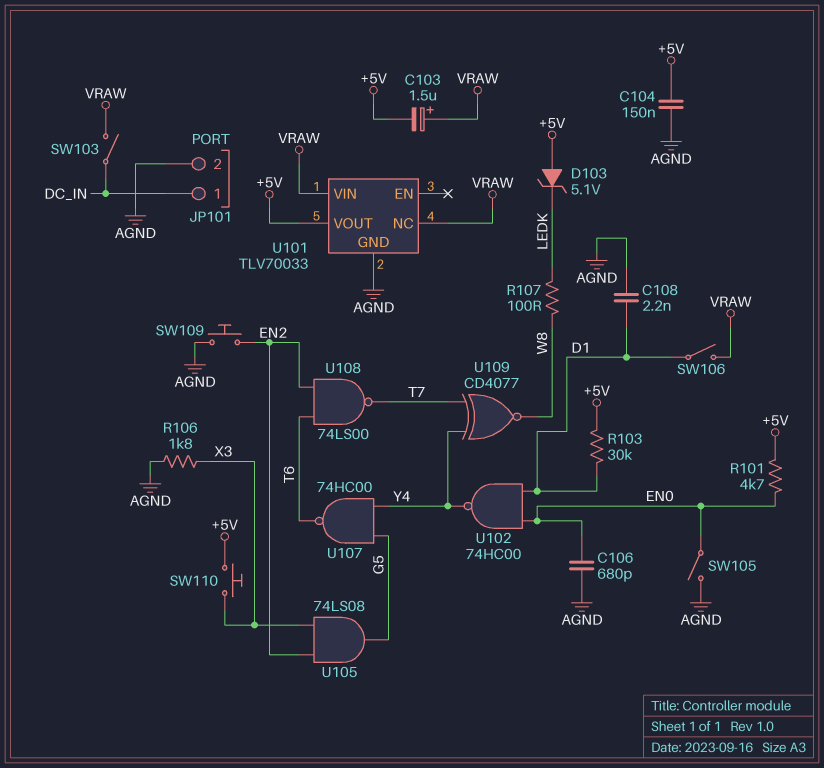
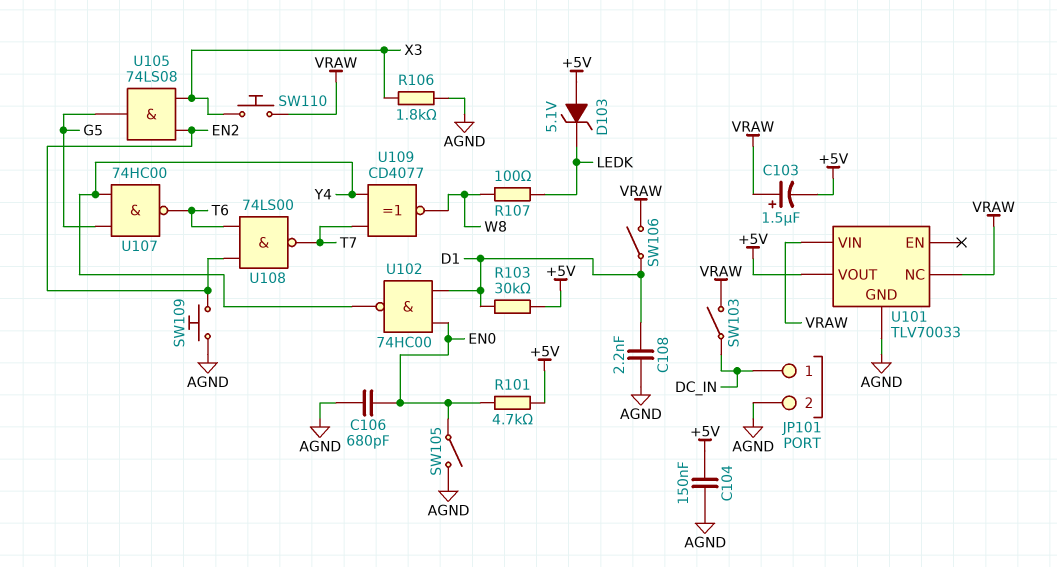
SW110: button (+5V, X3) -> button (VRAW, X3)

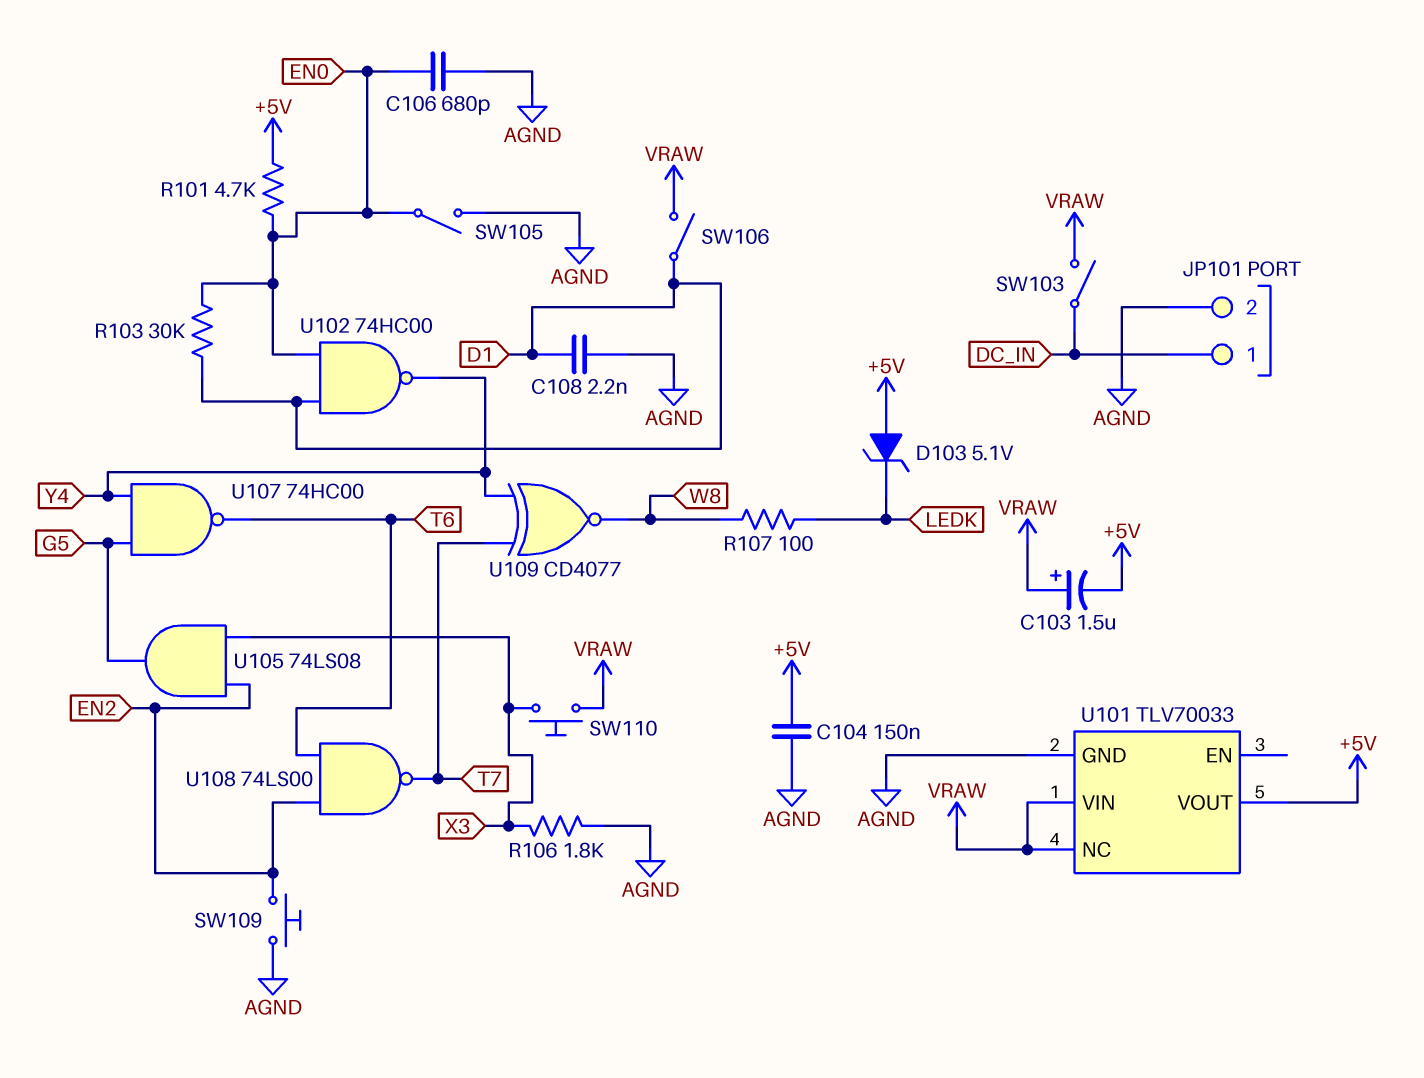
R103: 30k (+5V, D1) -> 30k (D1, EN0)

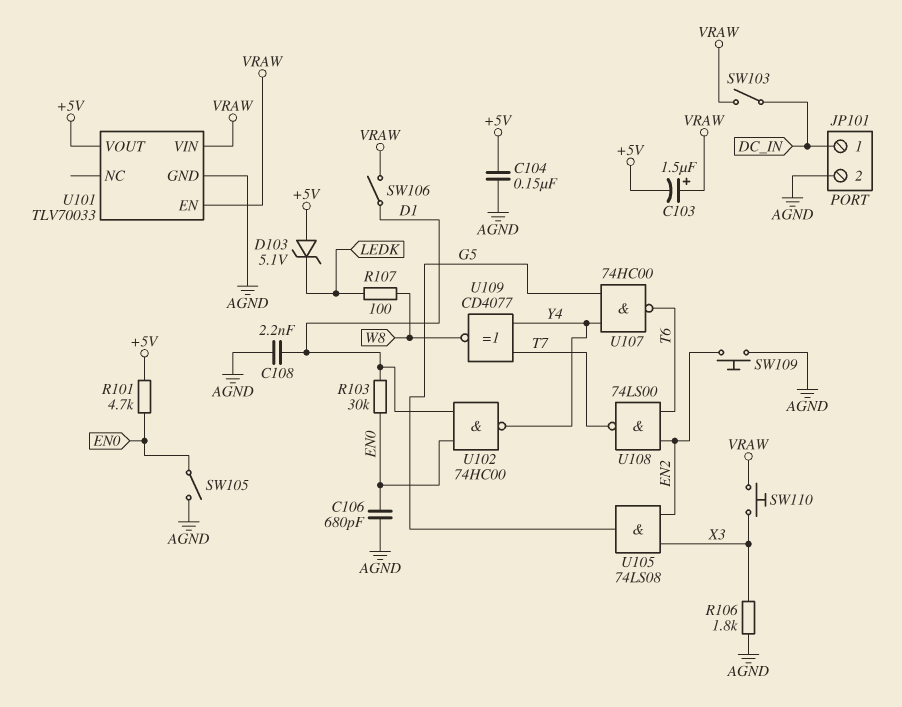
U101 pin EN: none -> VRAW
U101 pin NC: VRAW -> none

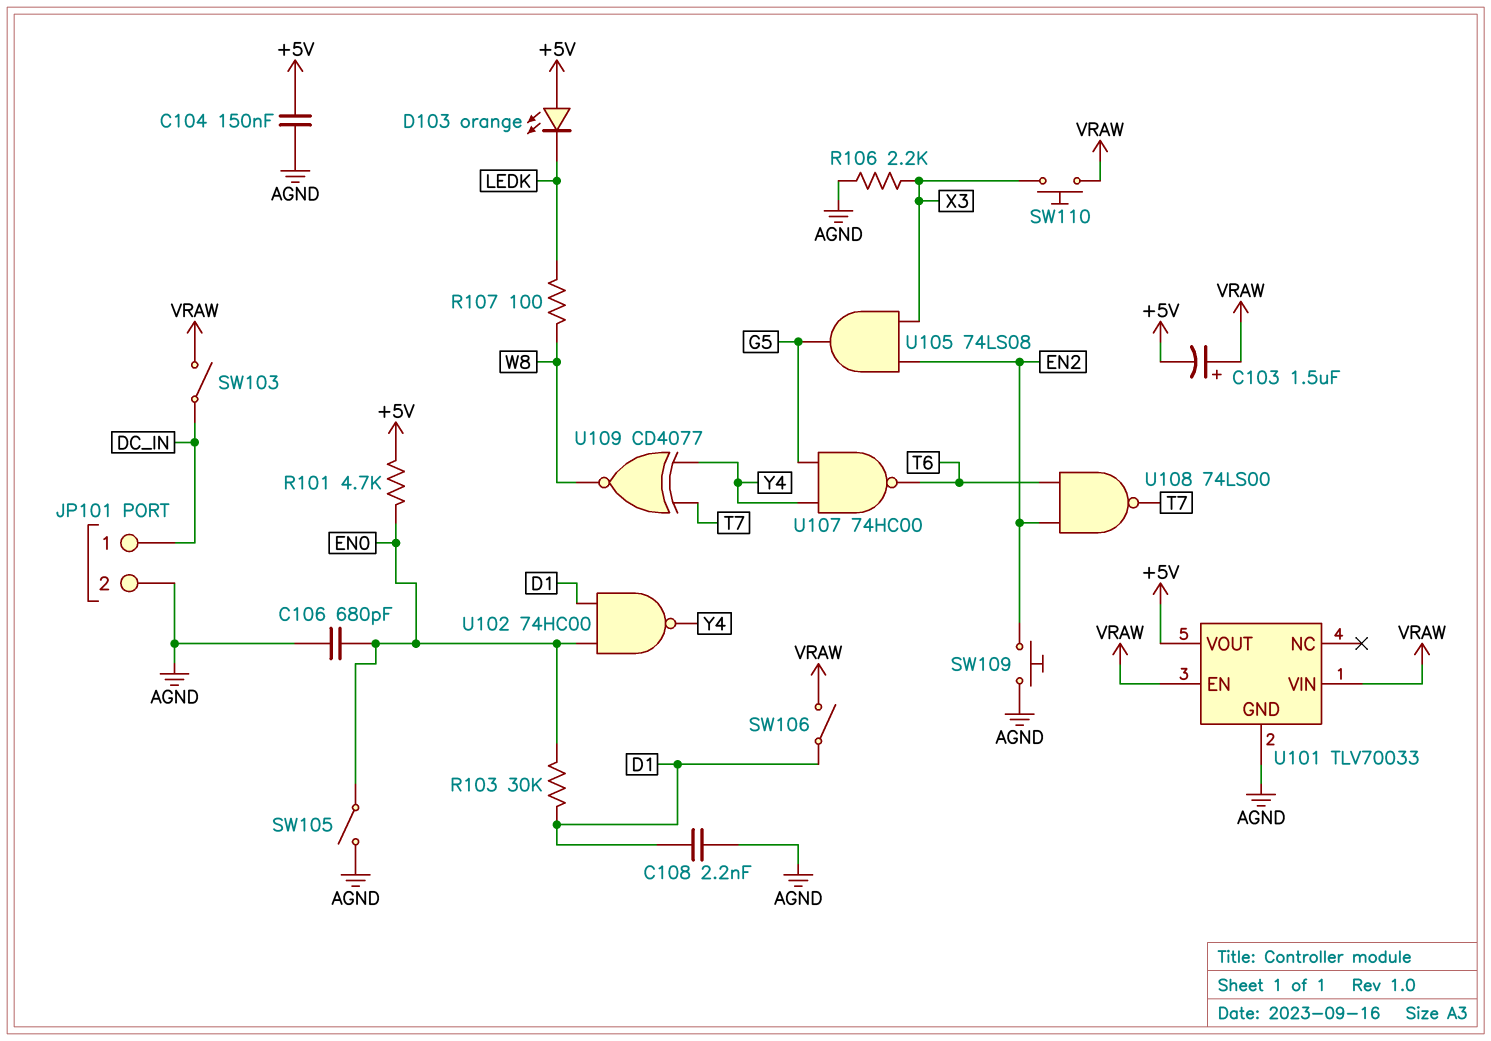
D103: zener 5.1V (A +5V, K LEDK) -> LED orange (A +5V, K LEDK)
R106: 1.8k (AGND, X3) -> 2.2k (AGND, X3)

